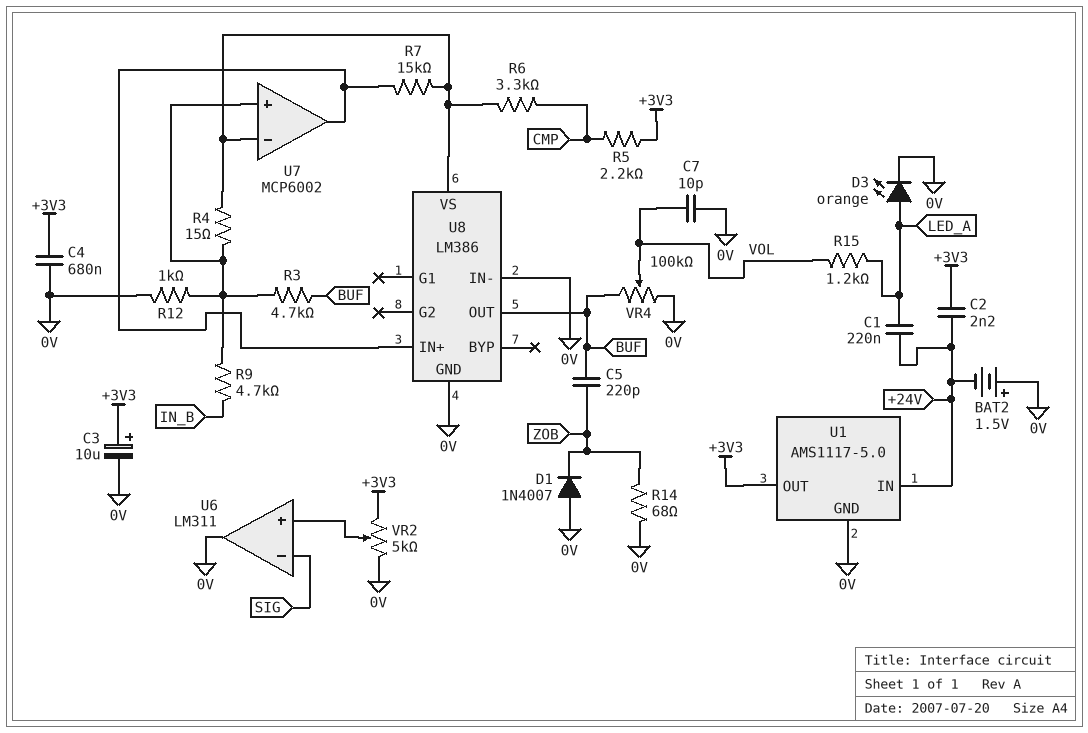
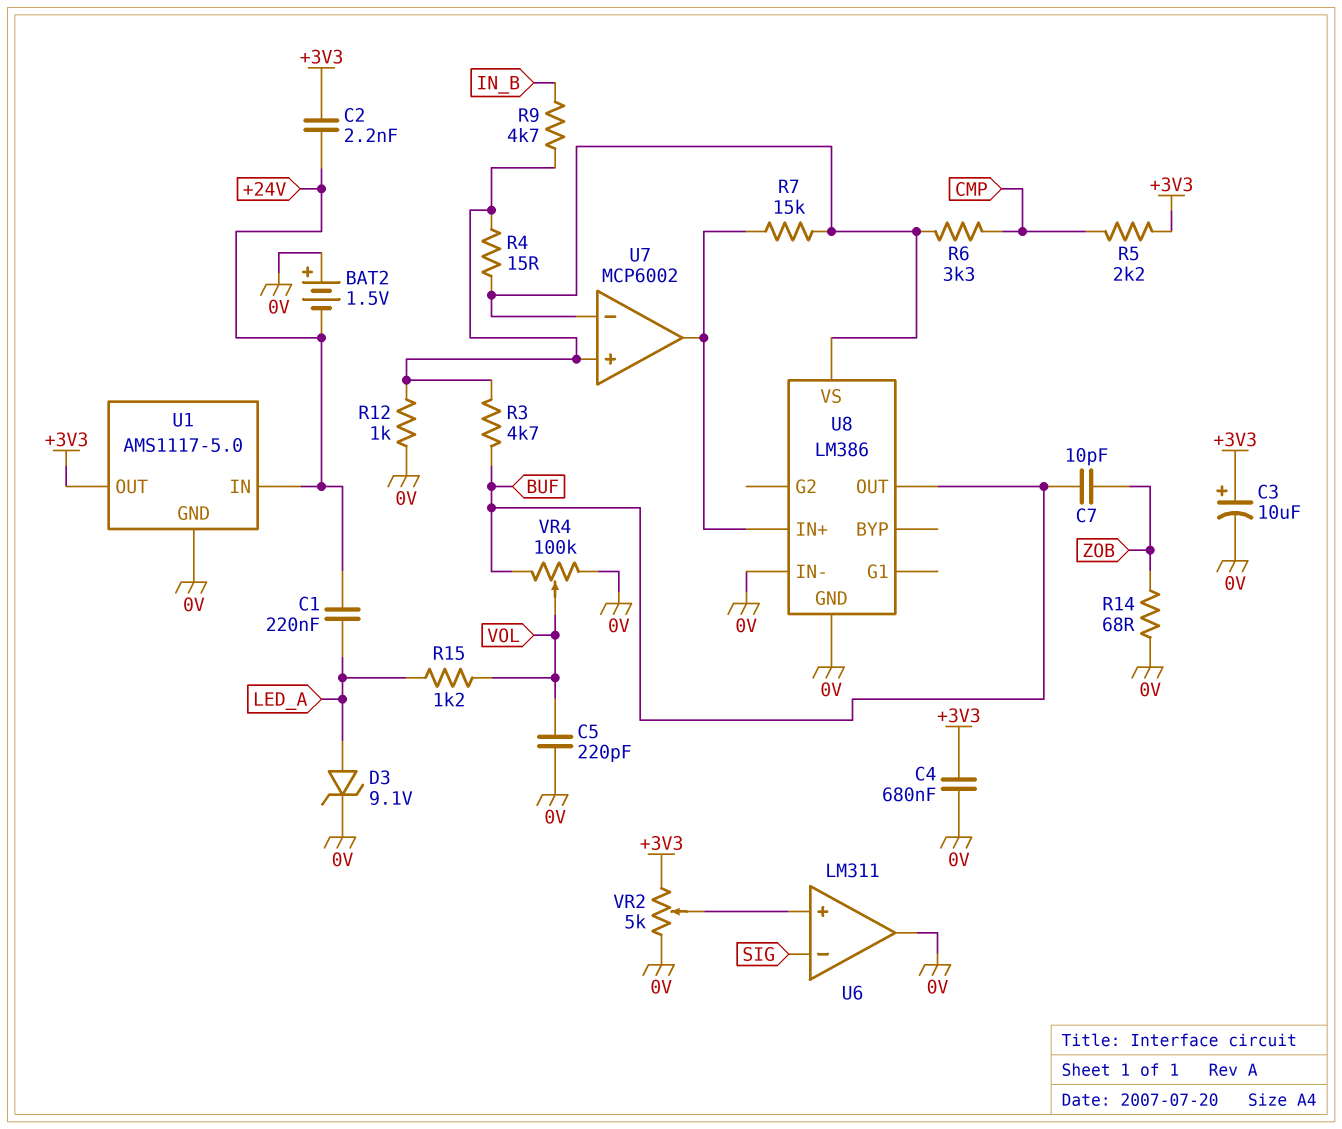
C5: 220pF (BUF, ZOB) -> 220pF (0V, VOL)
C7: 10pF (0V, VOL) -> 10pF (BUF, ZOB)
D1: diode 1N4007 (A 0V, K ZOB) -> none
D3: LED orange (A LED_A, K 0V) -> zener 9.1V (A LED_A, K 0V)

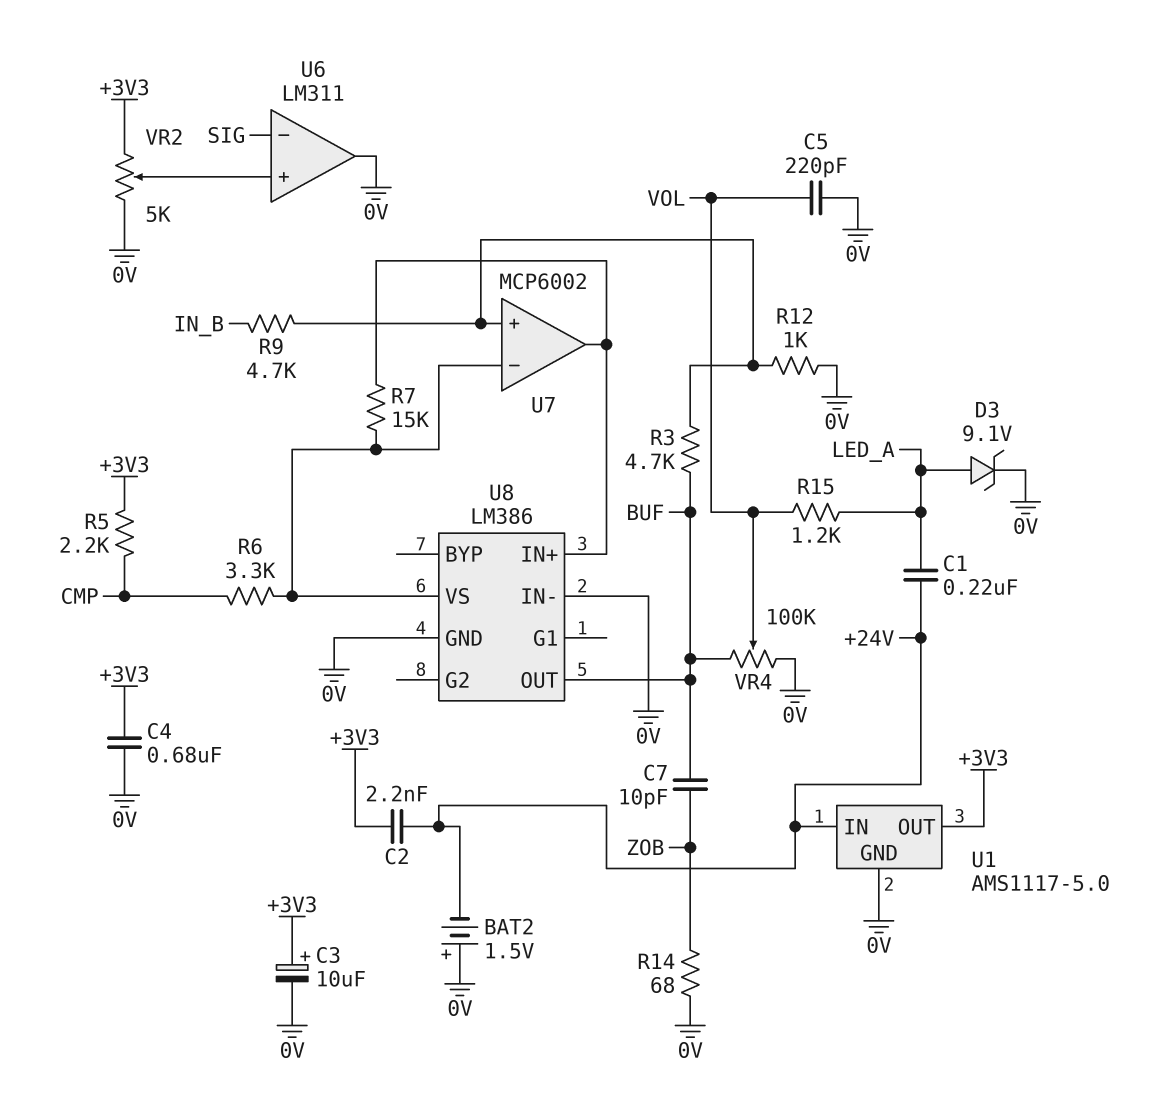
R4: 15 (U7/in+, U7/in-) -> none

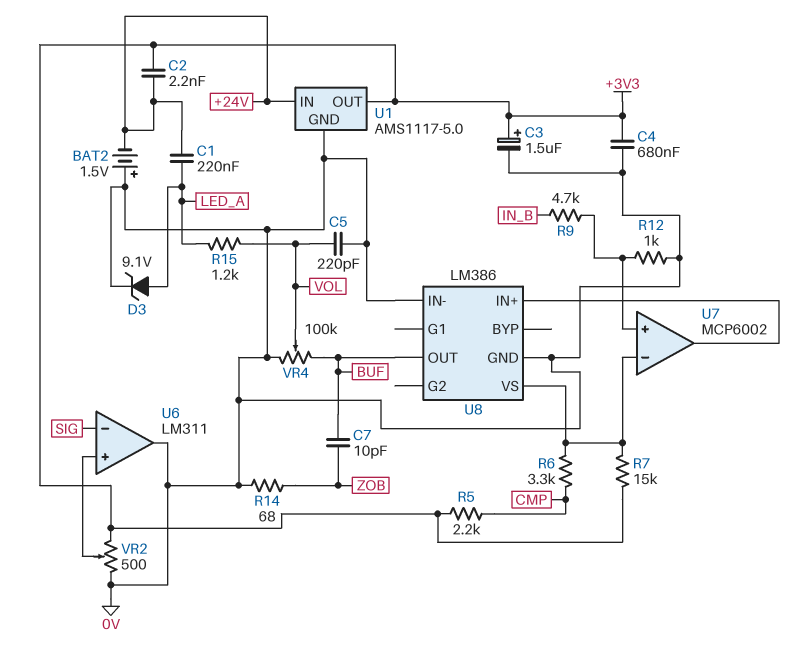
C3: 10uF (plus +3V3, minus 0V) -> 1.5uF (plus +3V3, minus 0V)
R3: 4.7k (BUF, U7/in+) -> none
R7: 15k (U7/in-, U7/out) -> 15k (+3V3, U7/in-)
VR2: 5k (+3V3, 0V, wiper U6/in+) -> 500 (+3V3, 0V, wiper U6/in+)

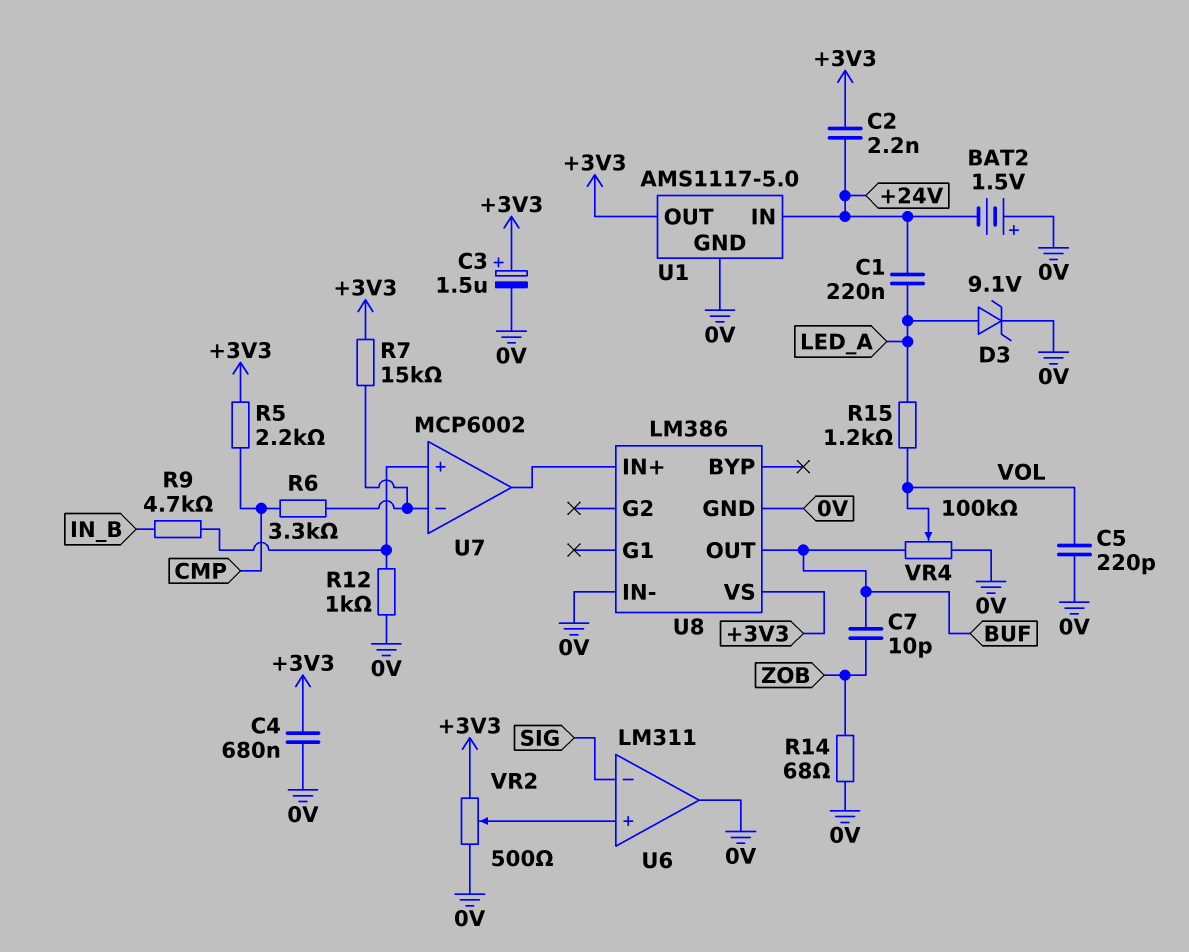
U8 pin VS: U7/in- -> +3V3

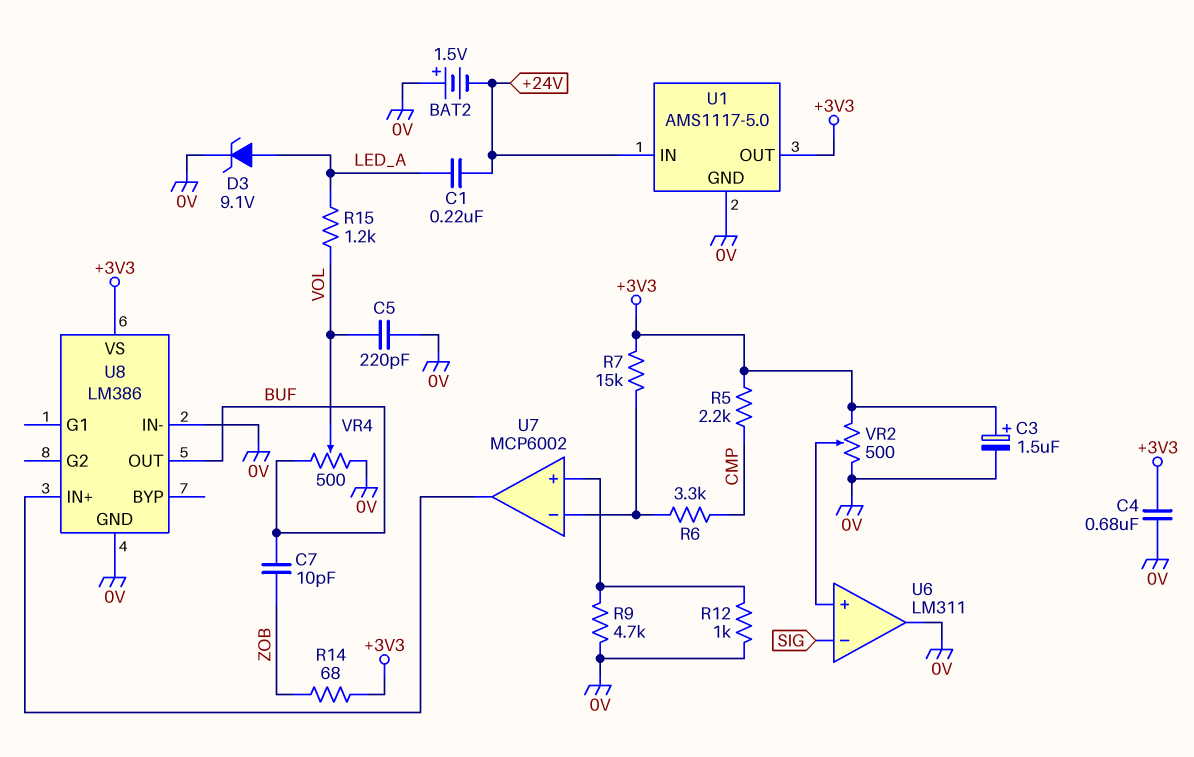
C2: 2.2nF (+3V3, +24V) -> none
R9: 4.7k (IN_B, U7/in+) -> 4.7k (0V, U7/in+)
R14: 68 (0V, ZOB) -> 68 (+3V3, ZOB)
VR4: 100k (0V, BUF, wiper VOL) -> 500 (0V, BUF, wiper VOL)

